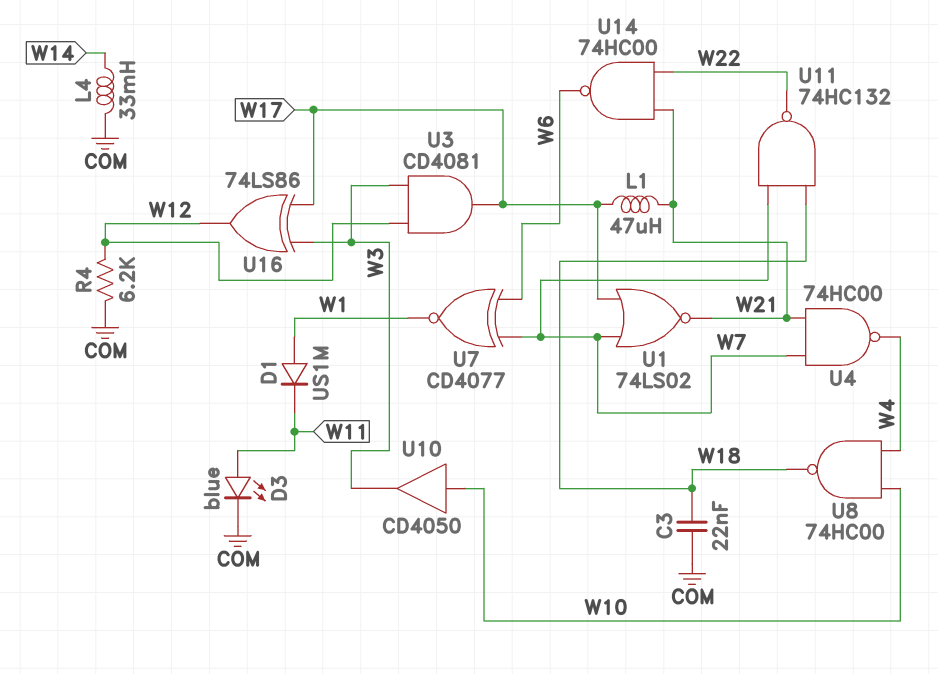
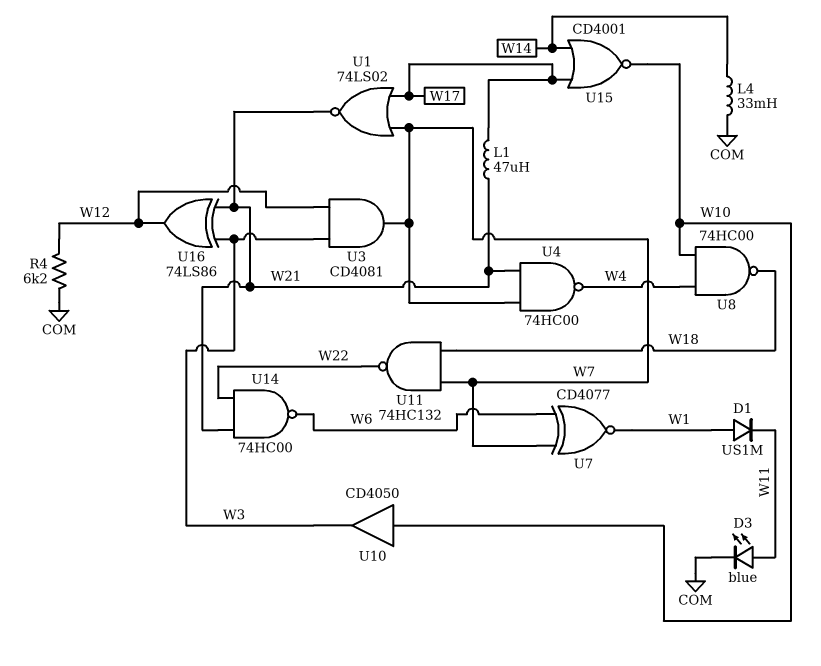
C3: 22nF (COM, W18) -> none
U3: AND CD4081 (in W3, in W12, out W17) -> AND CD4081 (in W3, in W12, out W7)
U15: none -> NOR CD4001 (in W14, in W17, out W10)
U16: XOR 74LS86 (in W3, in W17, out W12) -> XOR 74LS86 (in W3, in W21, out W12)

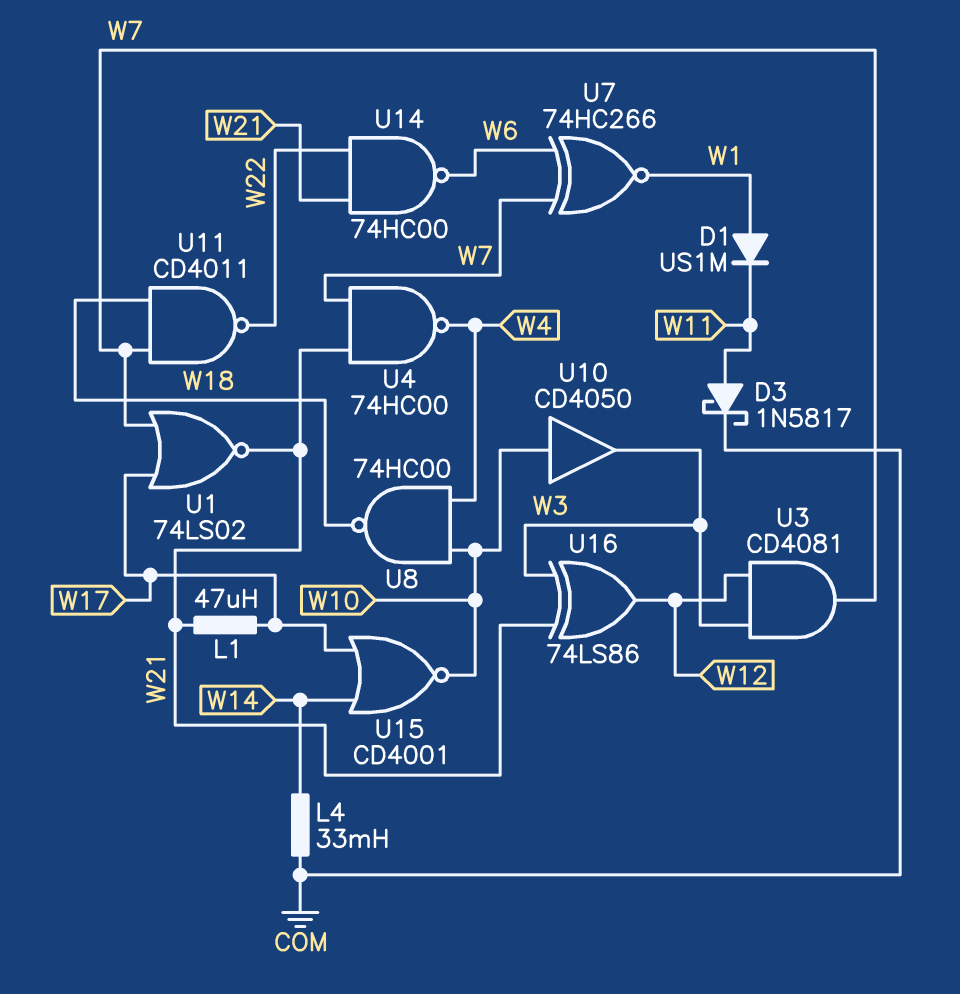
D3: LED blue (A W11, K COM) -> schottky 1N5817 (A W11, K COM)
R4: 6.2k (COM, W12) -> none
U7: XNOR CD4077 (in W6, in W7, out W1) -> XNOR 74HC266 (in W6, in W7, out W1)
U11: NAND 74HC132 (in W7, in W18, out W22) -> NAND CD4011 (in W7, in W18, out W22)

